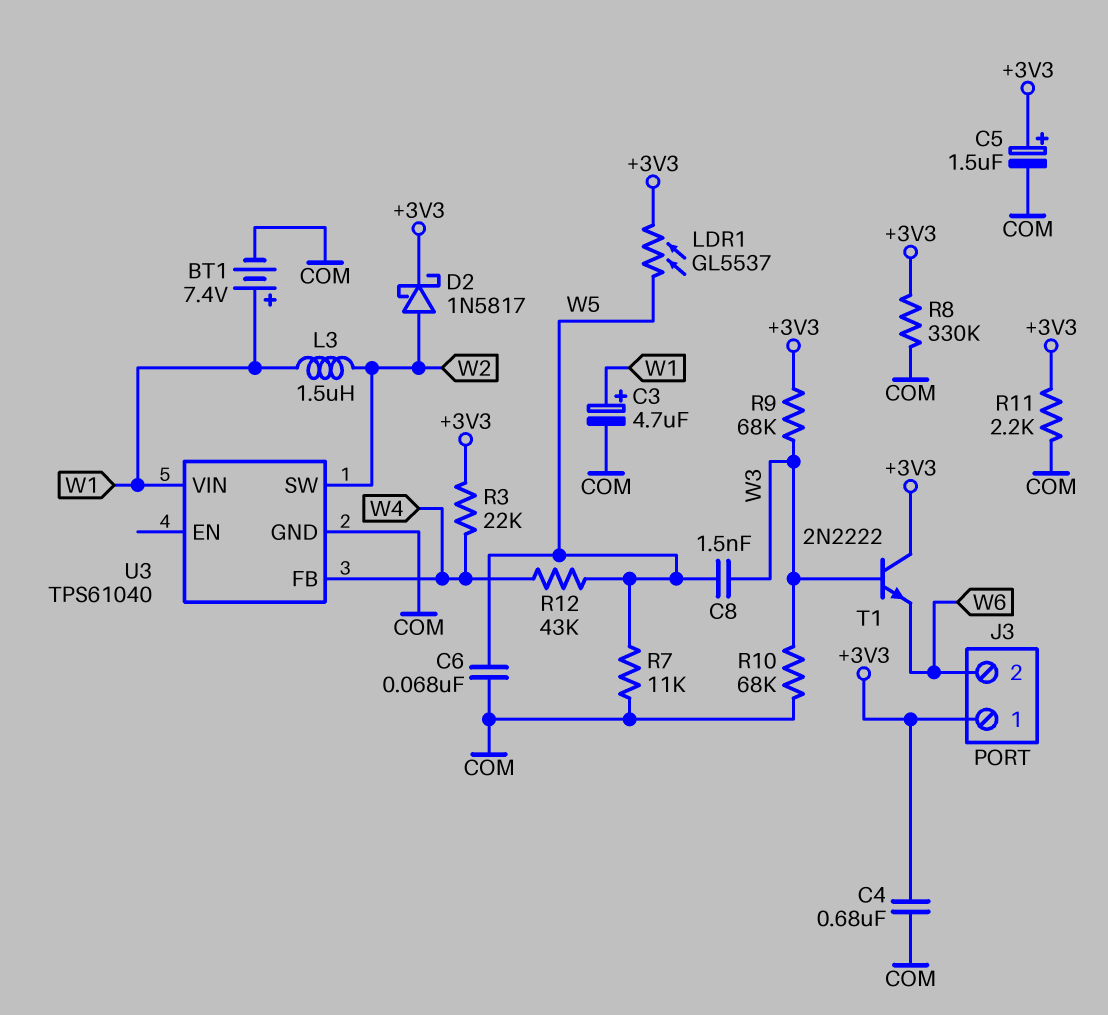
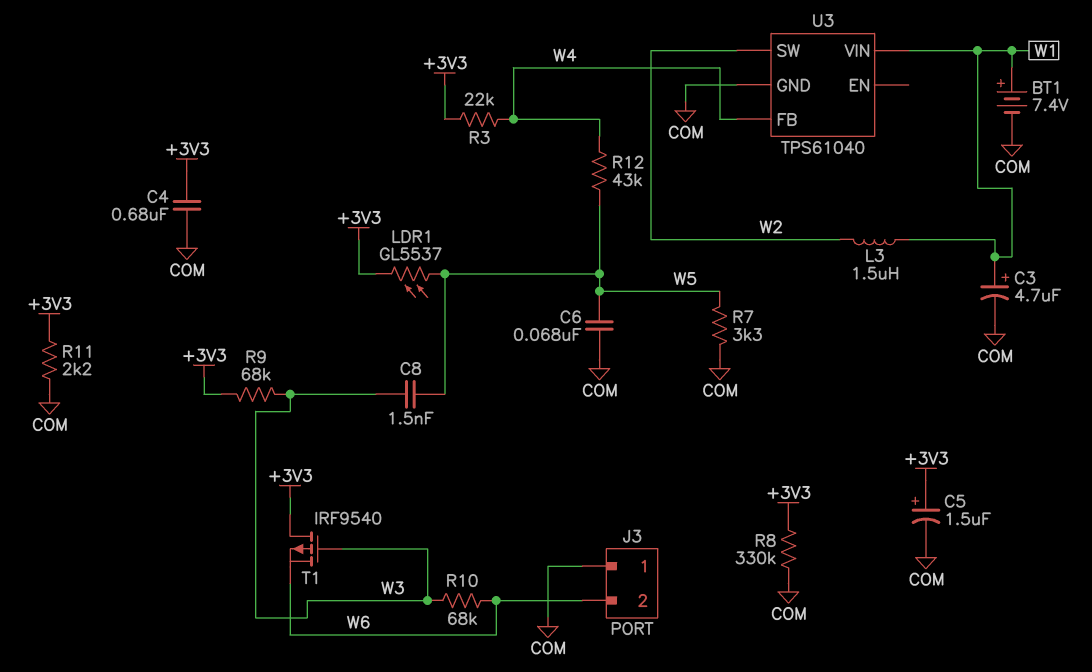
D2: schottky 1N5817 (A W2, K +3V3) -> none
J3 pin 1: +3V3 -> COM
R7: 11k (COM, W5) -> 3.3k (COM, W5)
R10: 68k (COM, W3) -> 68k (W3, W6)
T1: NPN 2N2222 (B W3, C +3V3, E W6) -> PMOS IRF9540 (G W3, D +3V3, S W6)

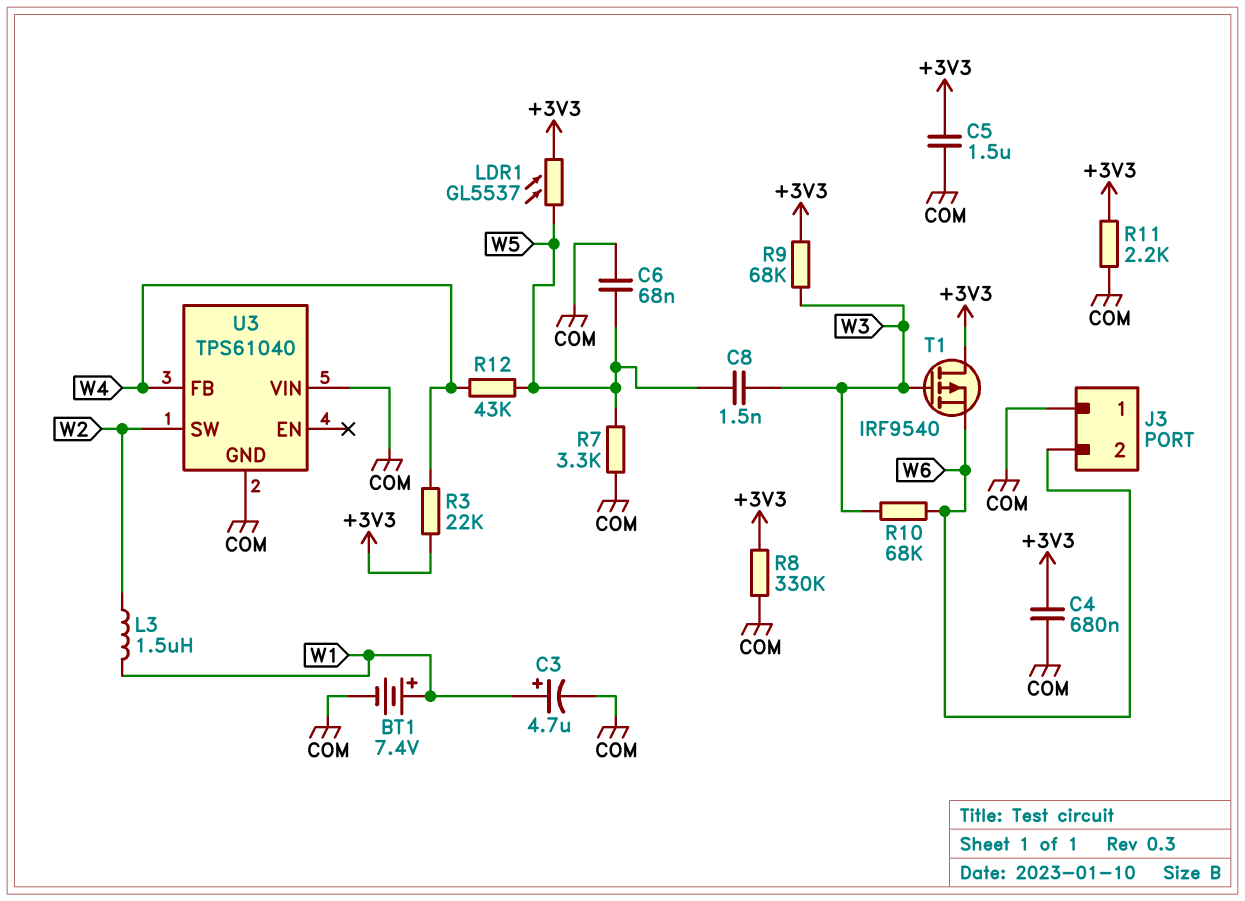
C5: 1.5uF (plus +3V3, minus COM) -> 1.5uF (+3V3, COM)
U3 pin VIN: W1 -> COM

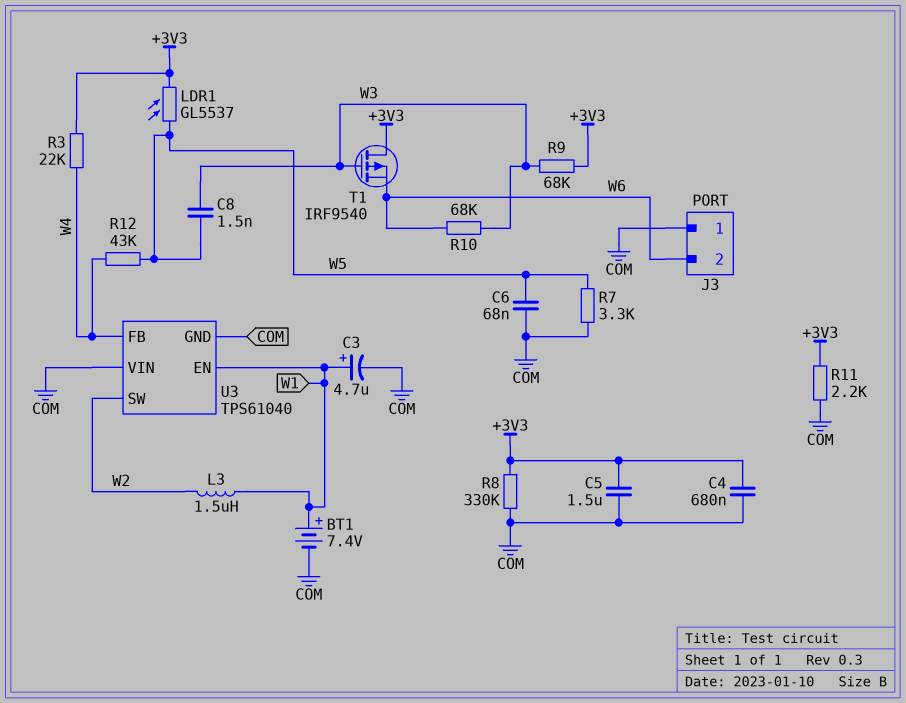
U3 pin EN: none -> W1

